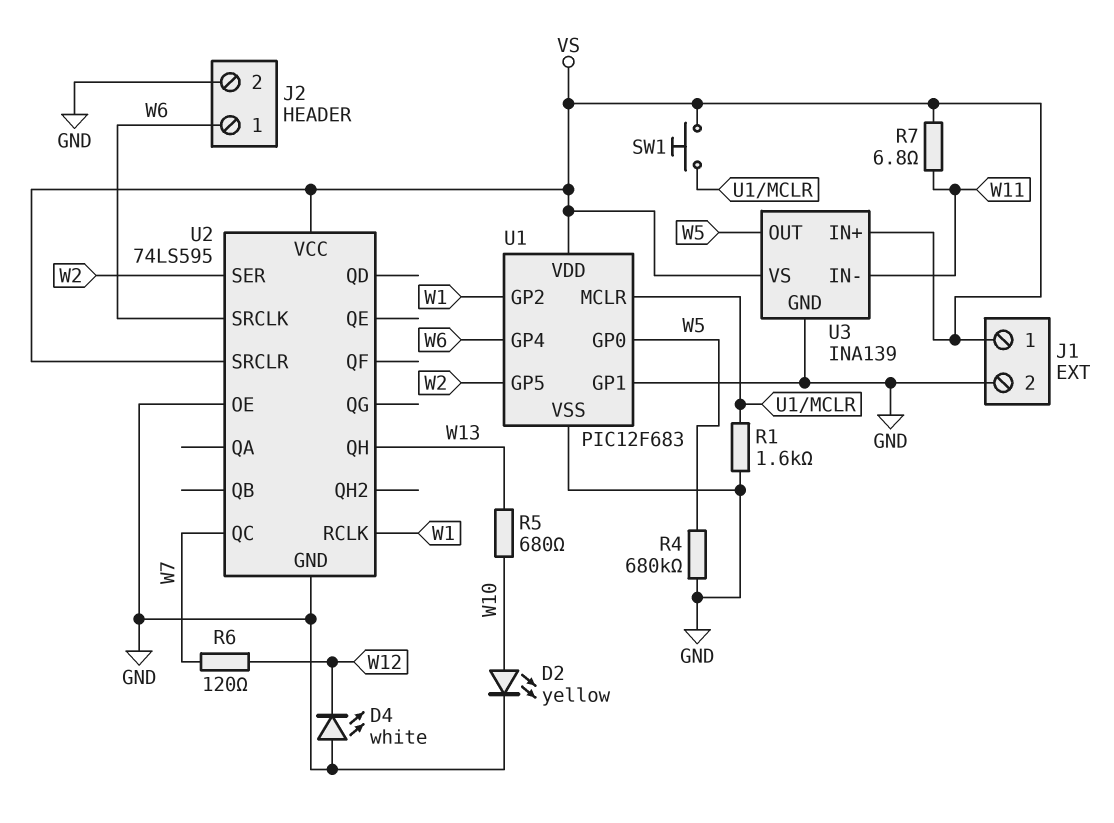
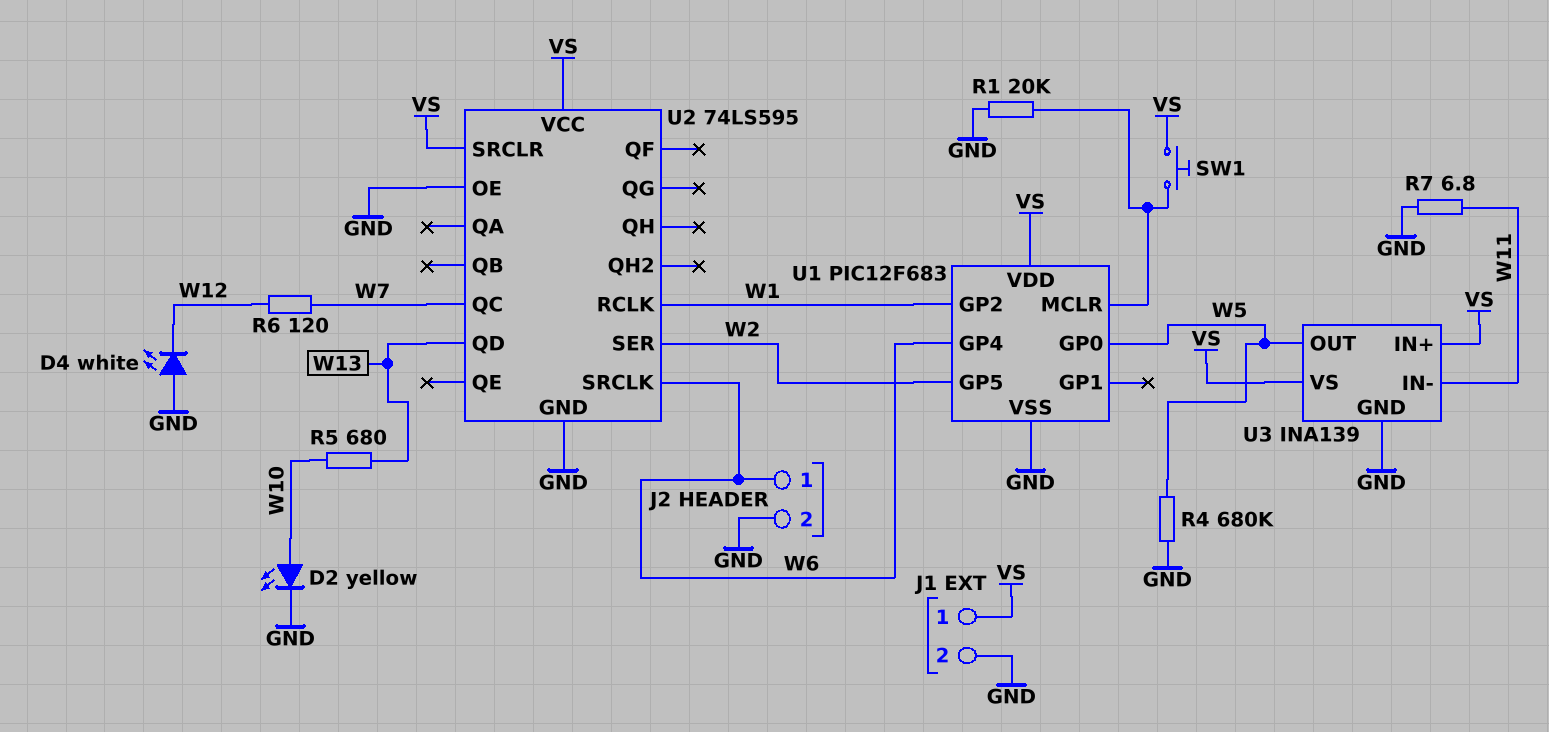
R1: 1.6k (GND, U1/MCLR) -> 20k (GND, U1/MCLR)
R7: 6.8 (VS, W11) -> 6.8 (GND, W11)
U1 pin GP1: GND -> none
U2 pin QD: none -> W13
U2 pin QH: W13 -> none

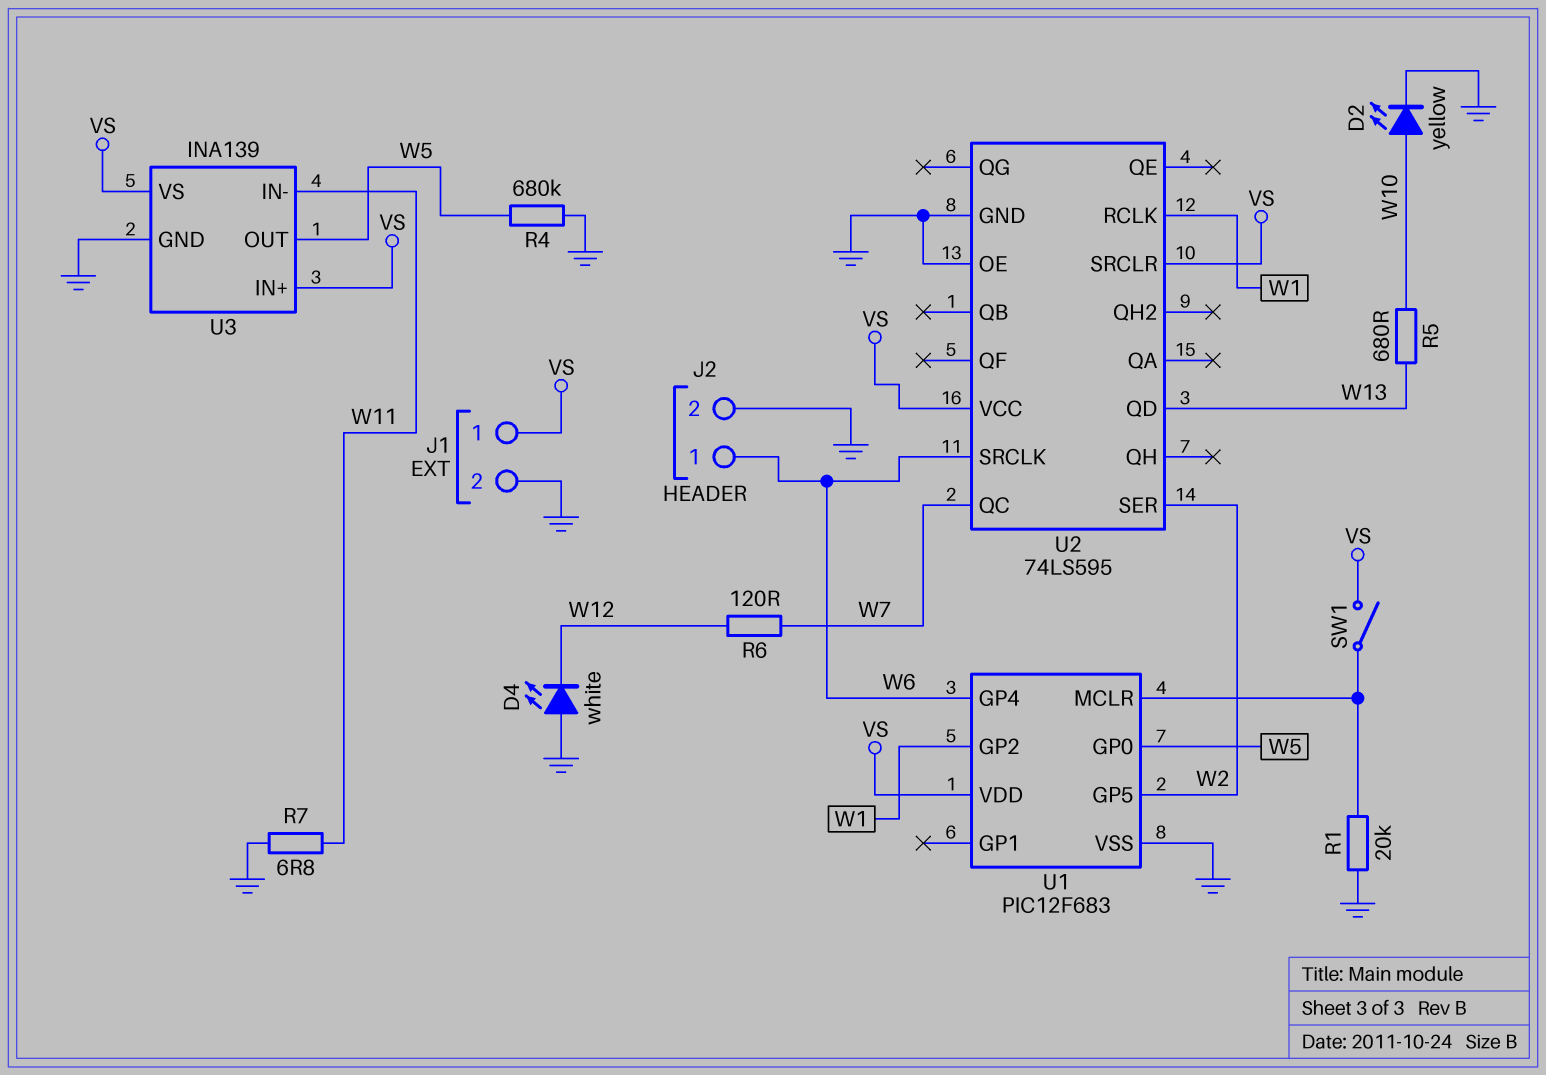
SW1: button (U1/MCLR, VS) -> switch (U1/MCLR, VS)

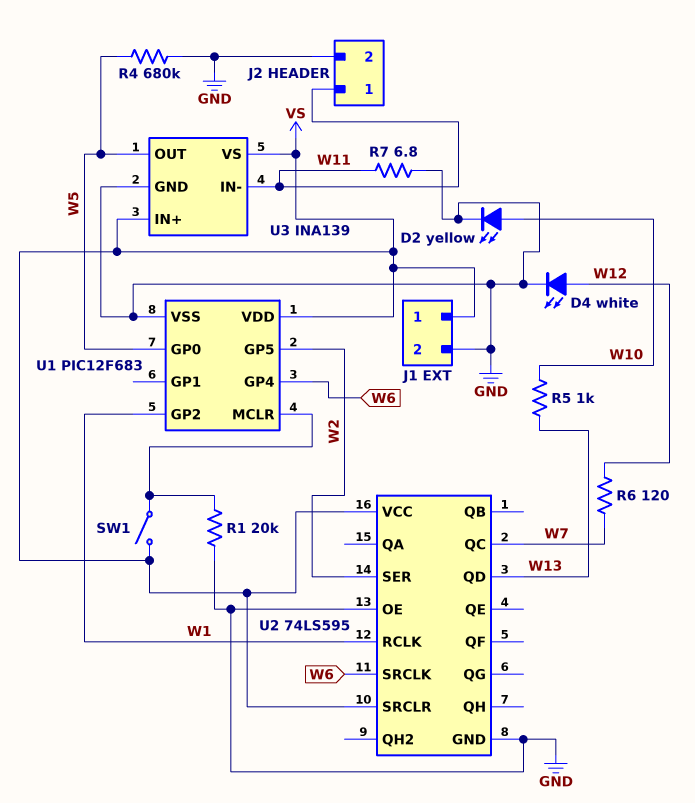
D4: LED white (A GND, K W12) -> LED white (A W12, K GND)
J2 pin 1: W6 -> W11
R5: 680 (W10, W13) -> 1k (W10, W13)

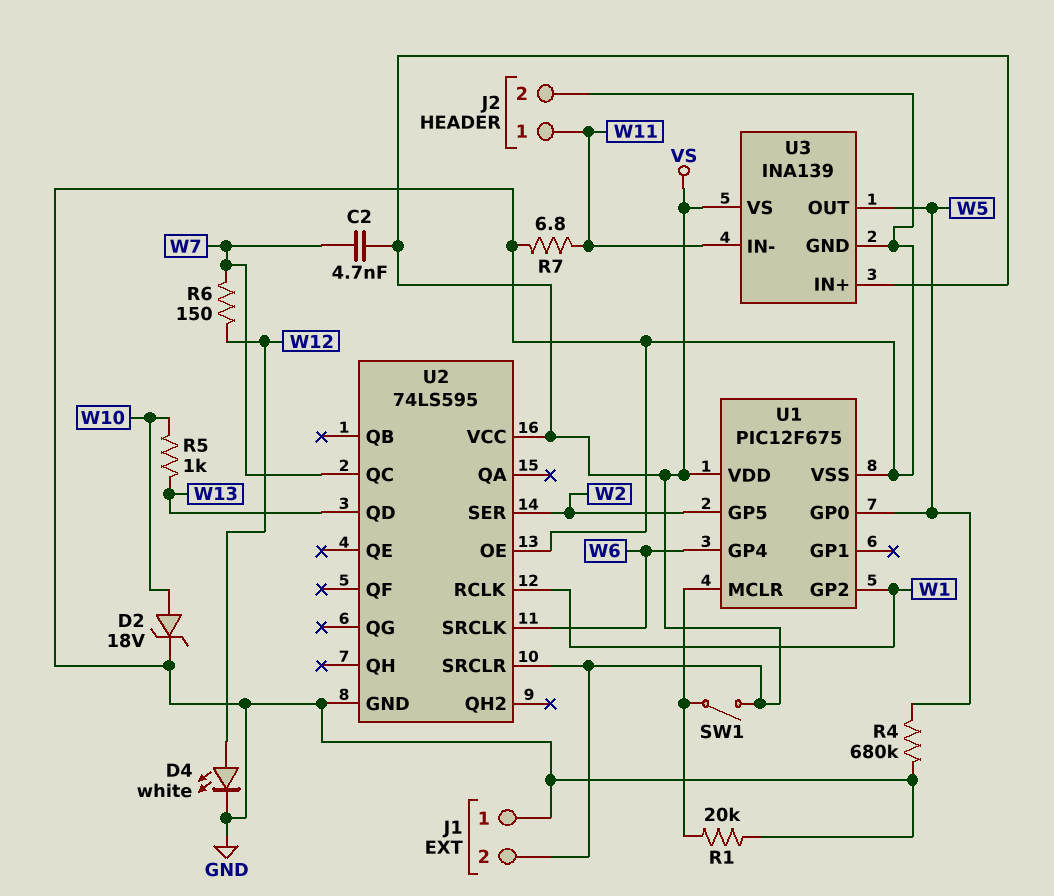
C2: none -> 4.7nF (VS, W7)
D2: LED yellow (A W10, K GND) -> zener 18V (A W10, K GND)
J1 pin 1: VS -> GND
J1 pin 2: GND -> VS
R6: 120 (W7, W12) -> 150 (W7, W12)
U1: PIC12F683 -> PIC12F675

